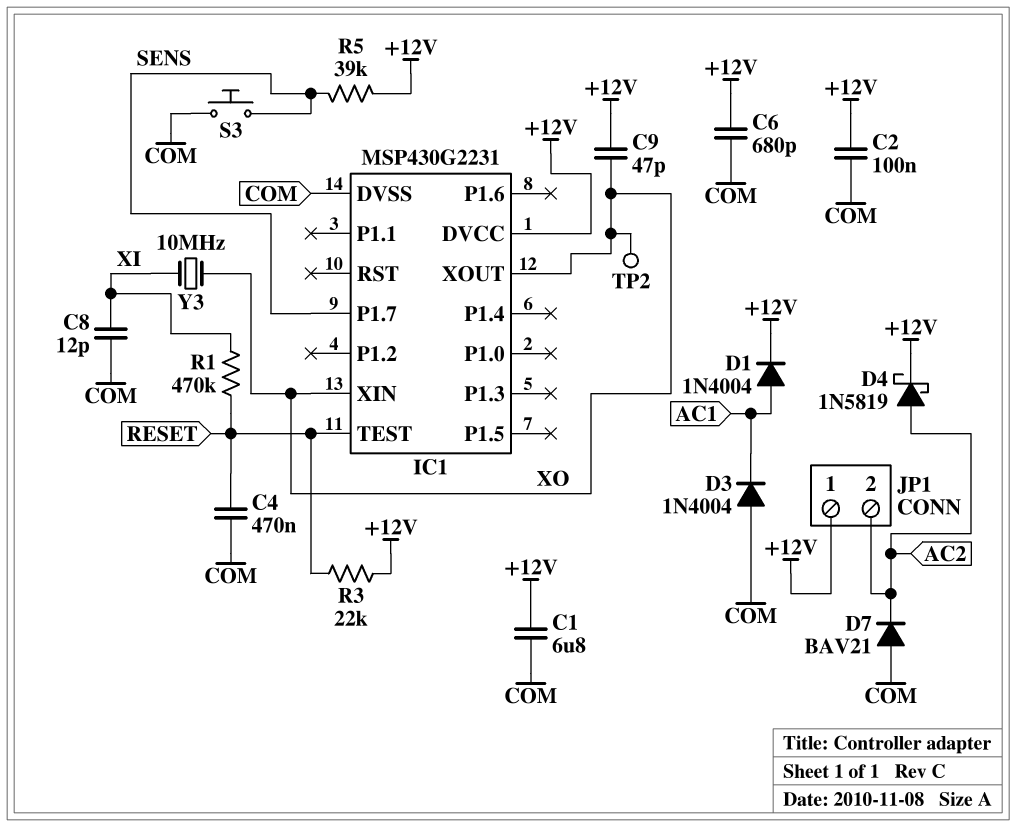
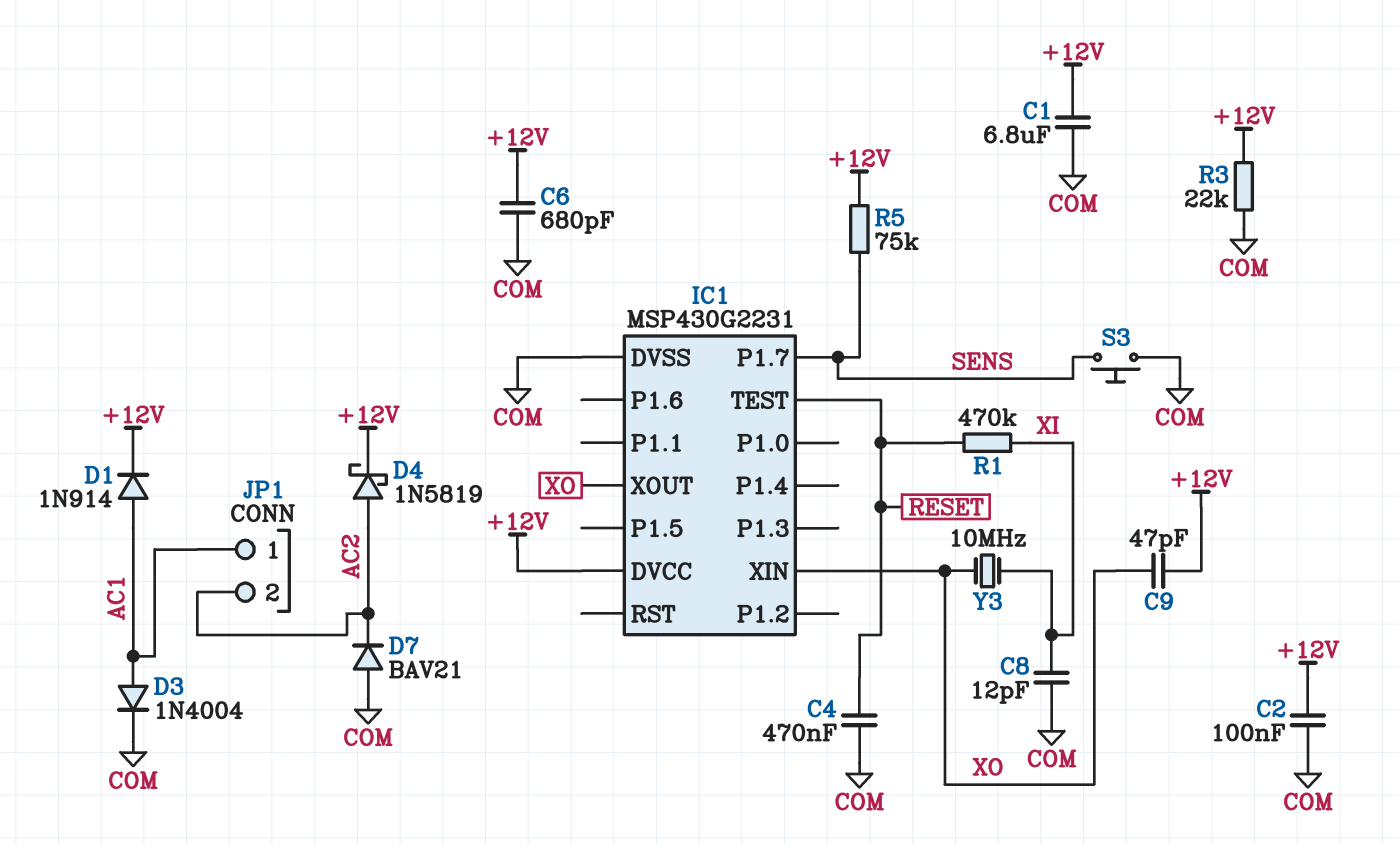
D1: diode 1N4004 (A AC1, K +12V) -> diode 1N914 (A AC1, K +12V)
D3: diode 1N4004 (A COM, K AC1) -> diode 1N4004 (A AC1, K COM)
JP1 pin 1: +12V -> AC1
R3: 22k (+12V, RESET) -> 22k (+12V, COM)
R5: 39k (+12V, SENS) -> 75k (+12V, SENS)
TP2: test point (XO) -> none

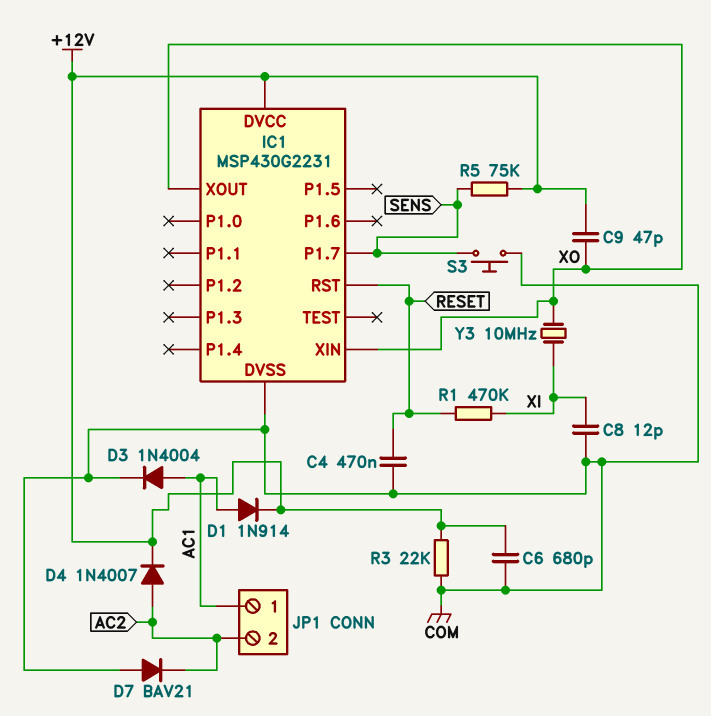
C1: 6.8uF (+12V, COM) -> none
C2: 100nF (+12V, COM) -> none
D4: schottky 1N5819 (A AC2, K +12V) -> diode 1N4007 (A AC2, K +12V)
IC1 pin RST: none -> RESET
IC1 pin TEST: RESET -> none

